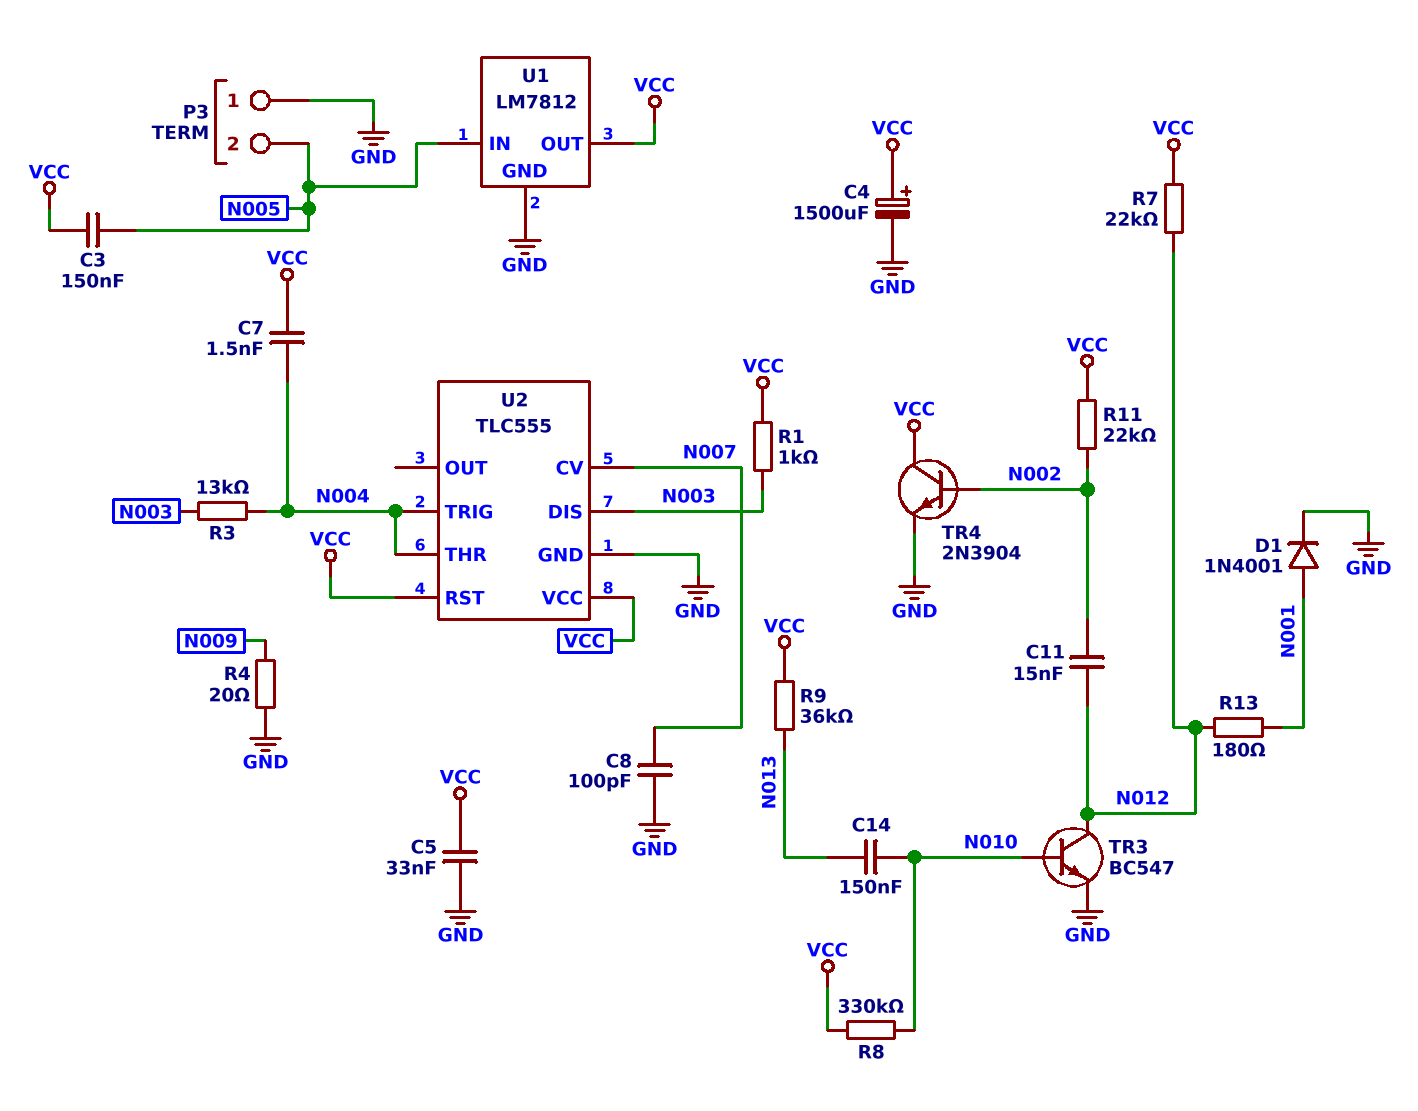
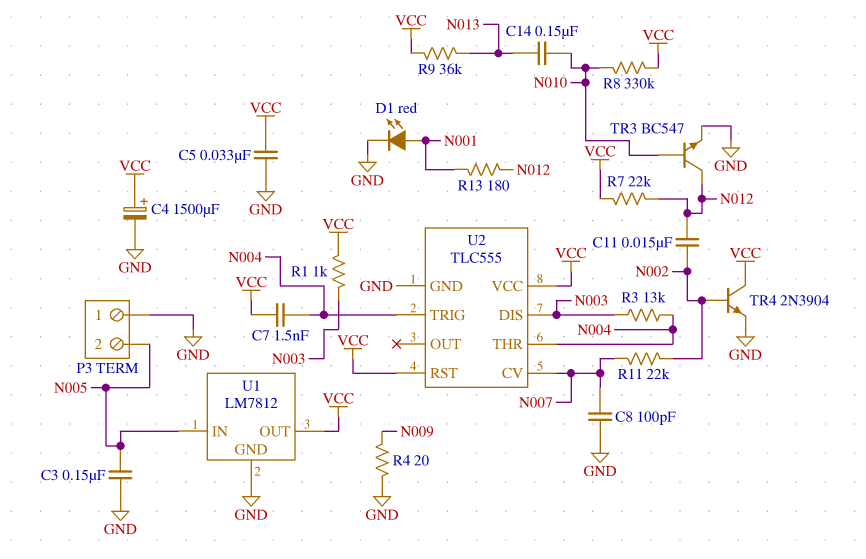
C3: 150nF (N005, VCC) -> 150nF (GND, N005)
D1: diode 1N4001 (A N001, K GND) -> LED red (A N001, K GND)
R11: 22k (N002, VCC) -> 22k (N002, N007)

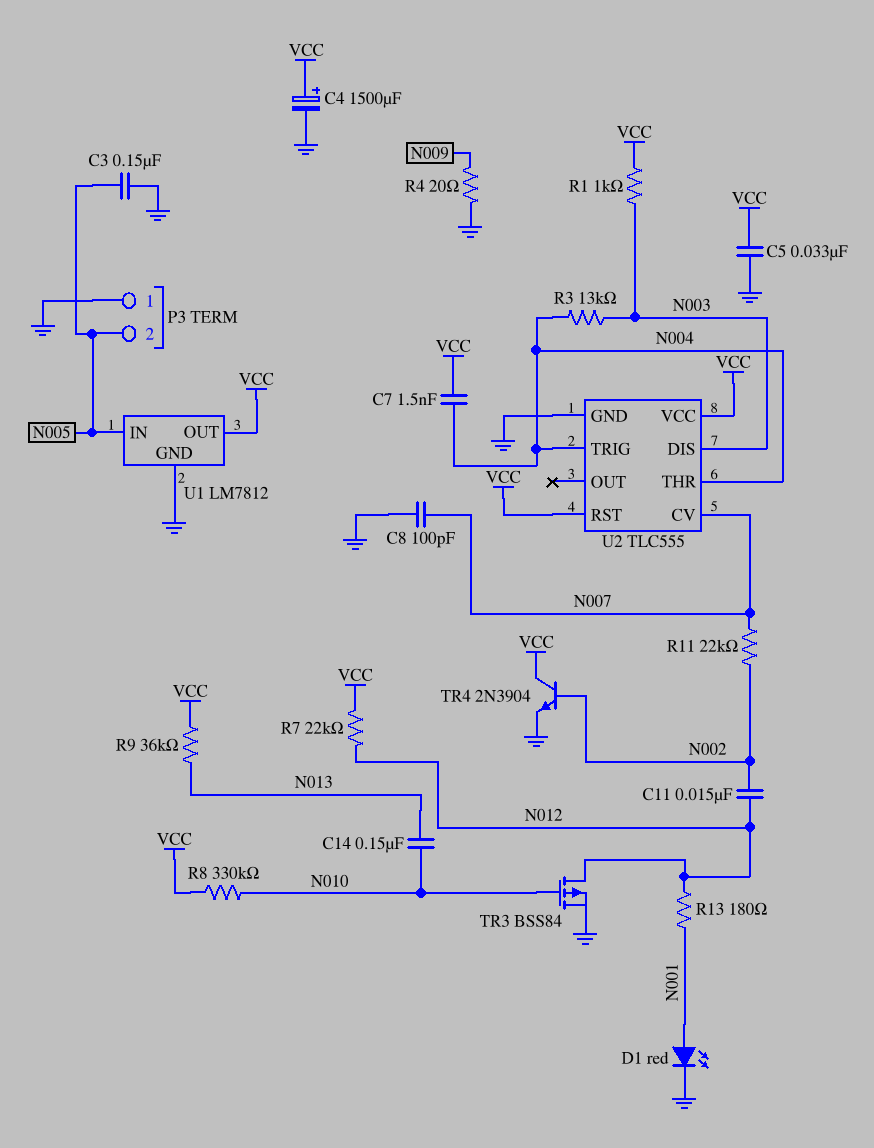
TR3: NPN BC547 (B N010, C N012, E GND) -> PMOS BSS84 (G N010, D N012, S GND)

